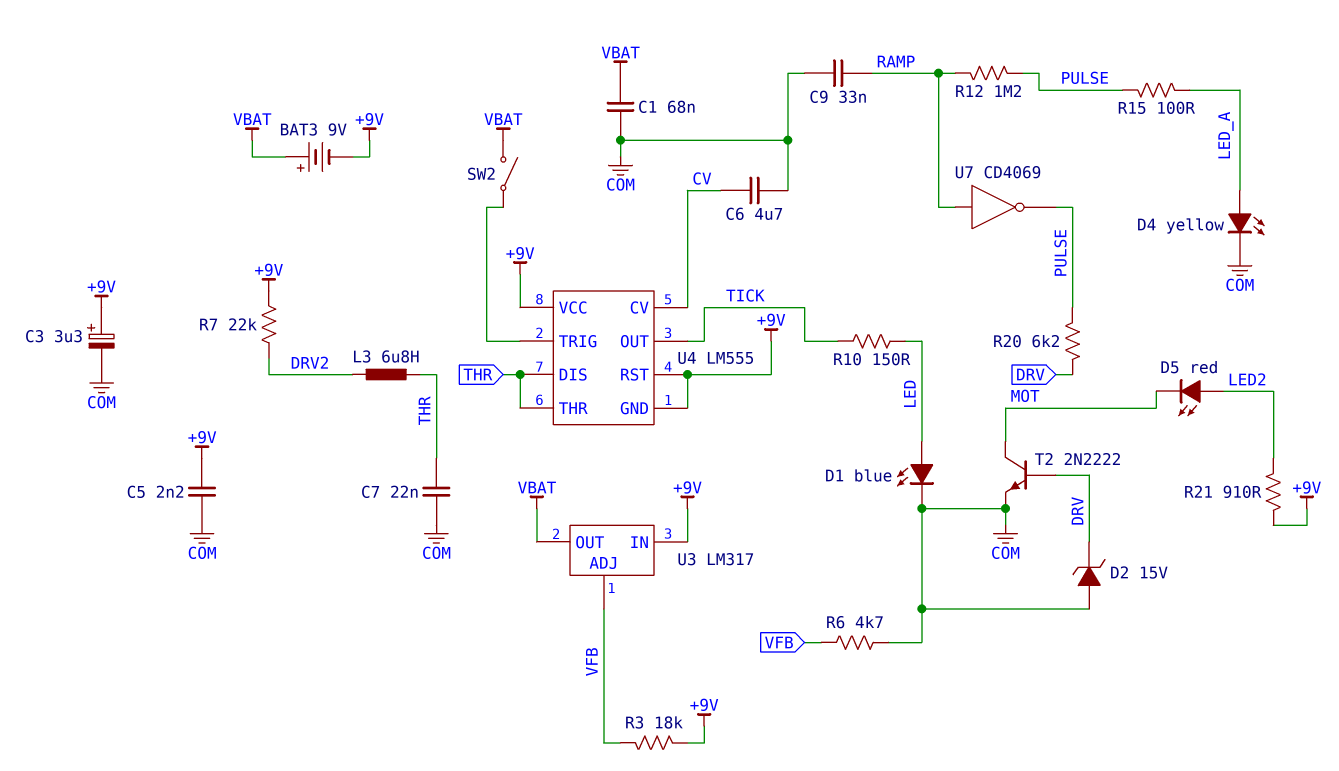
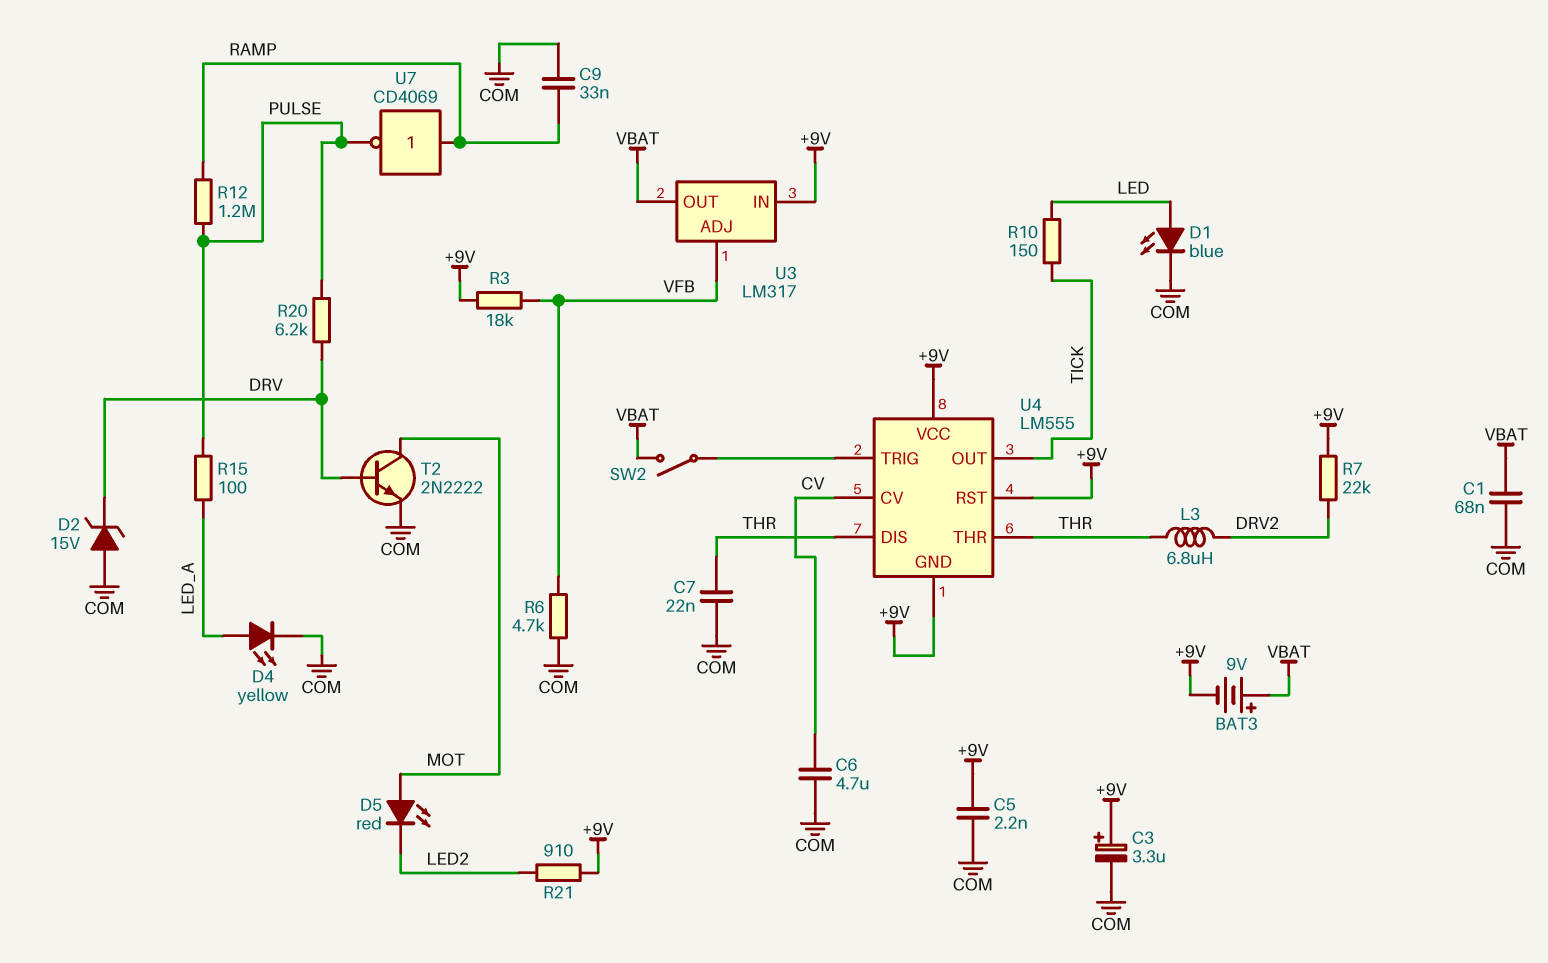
D5: LED red (A LED2, K MOT) -> LED red (A MOT, K LED2)

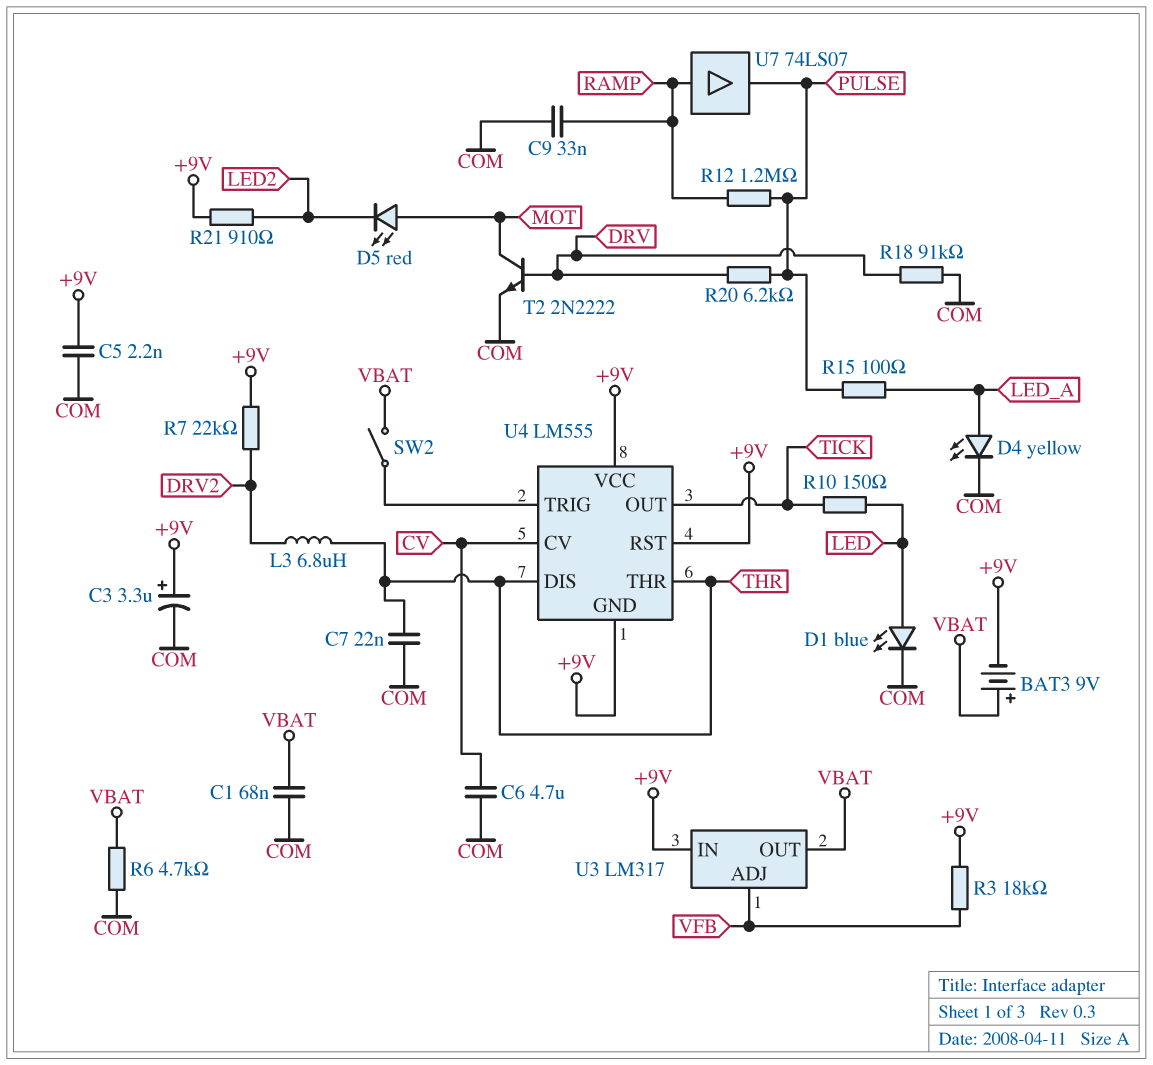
D2: zener 15V (A COM, K DRV) -> none
R6: 4.7k (COM, VFB) -> 4.7k (COM, VBAT)
R18: none -> 91k (COM, DRV)
U7: NOT CD4069 (in RAMP, out PULSE) -> buffer 74LS07 (in RAMP, out PULSE)

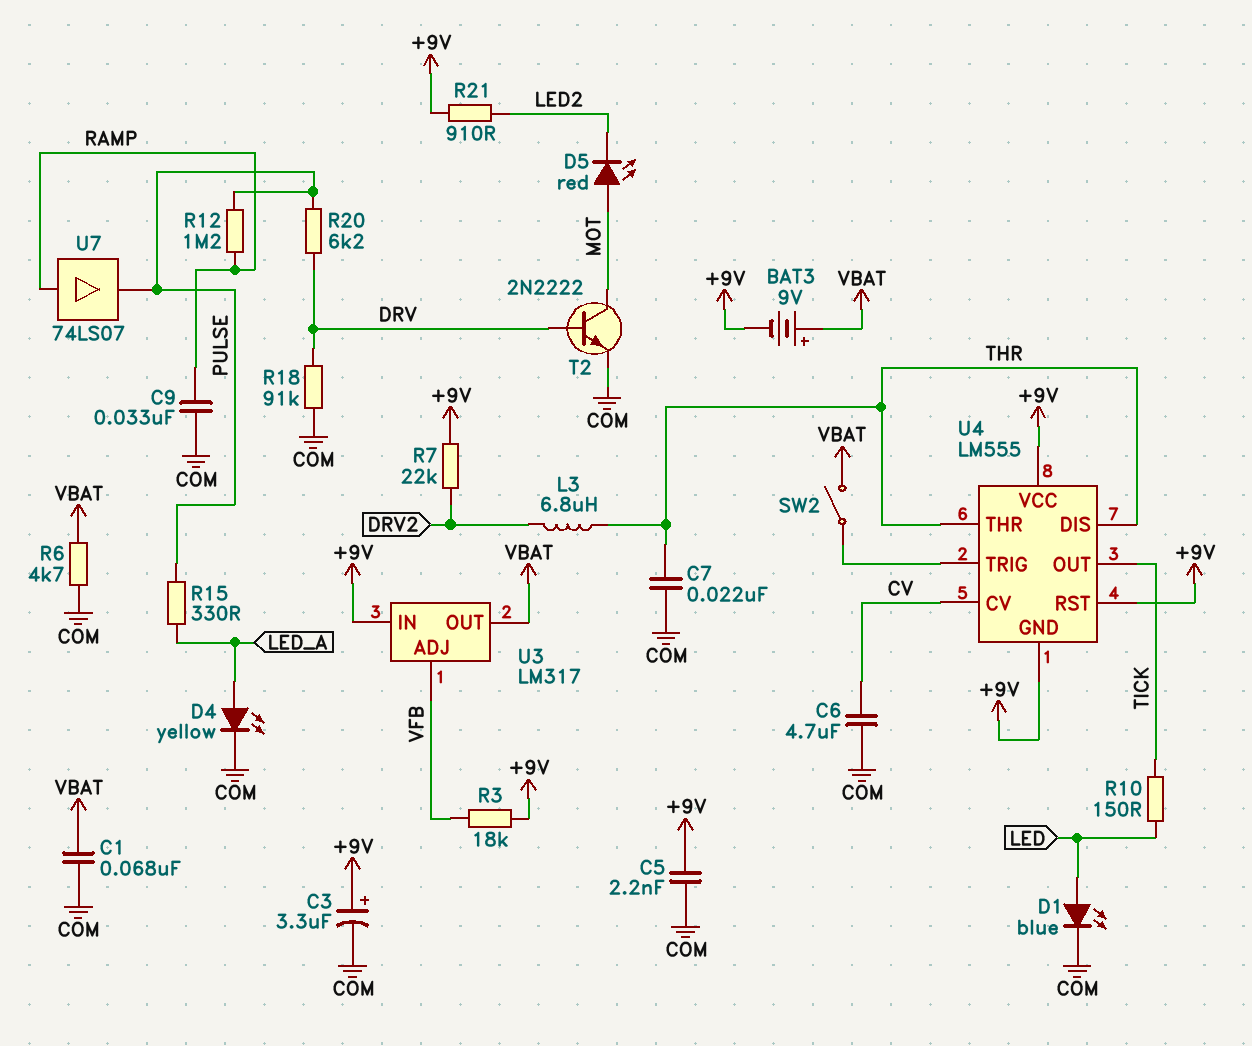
R15: 100 (LED_A, PULSE) -> 330 (LED_A, PULSE)

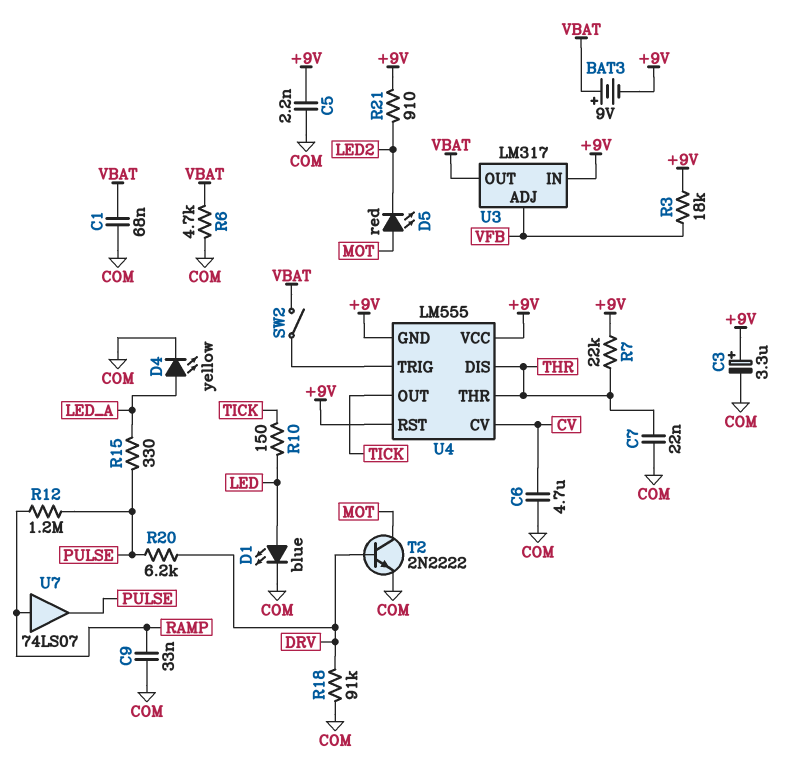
L3: 6.8uH (DRV2, THR) -> none
R7: 22k (+9V, DRV2) -> 22k (+9V, THR)

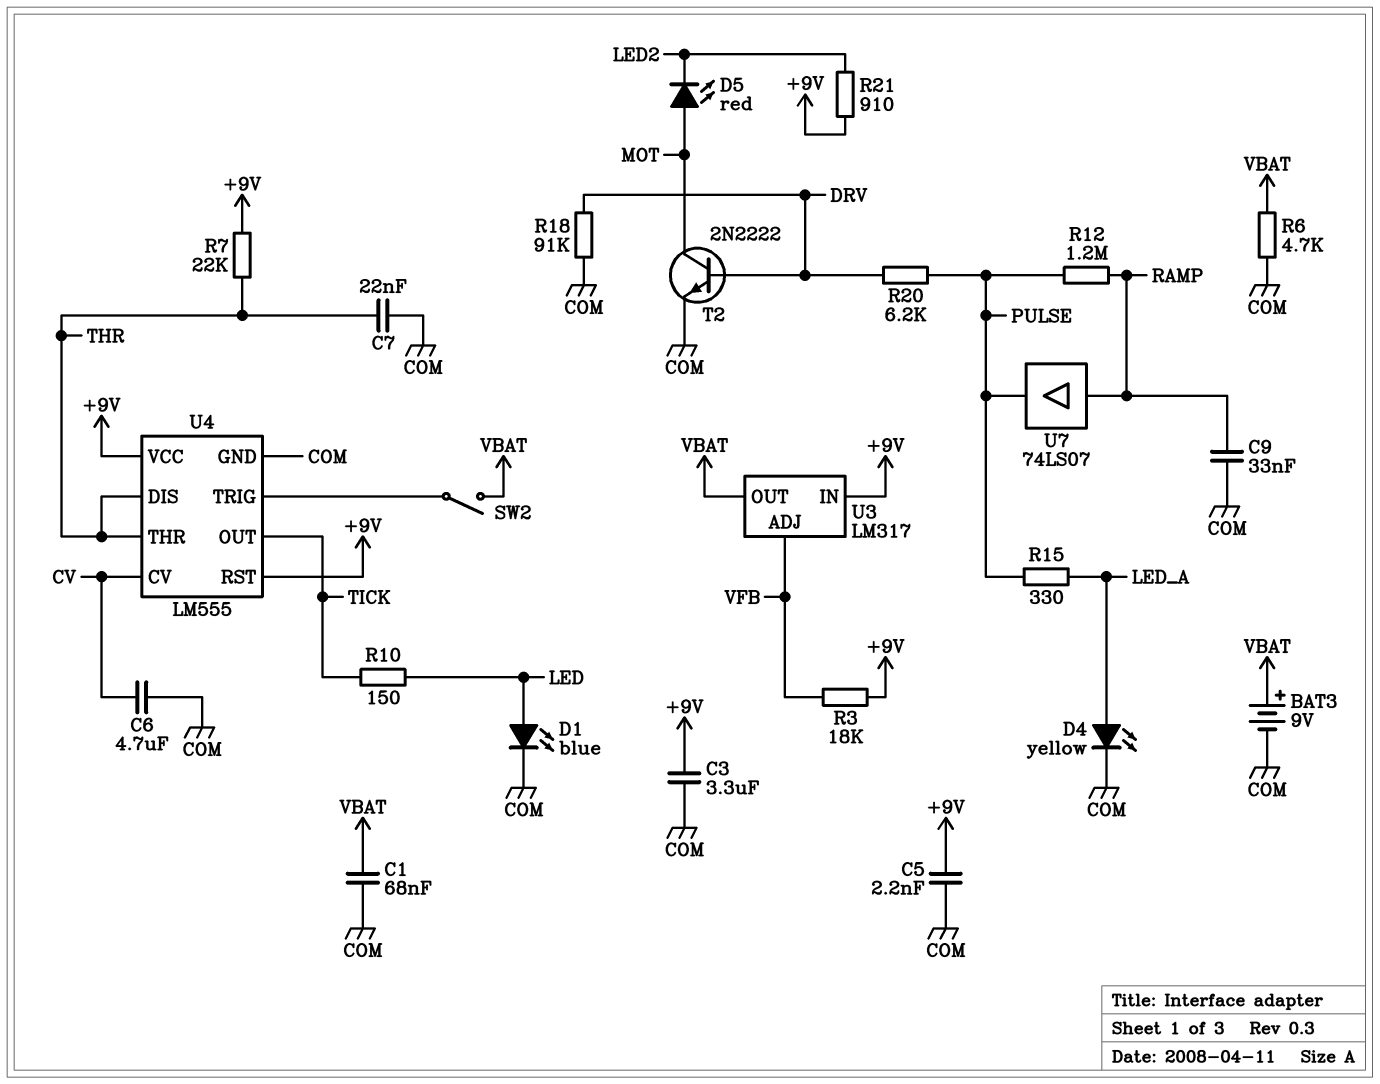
BAT3: 9V (plus VBAT, minus +9V) -> 9V (plus VBAT, minus COM)
C3: 3.3uF (plus +9V, minus COM) -> 3.3uF (+9V, COM)
U4 pin GND: +9V -> COM

